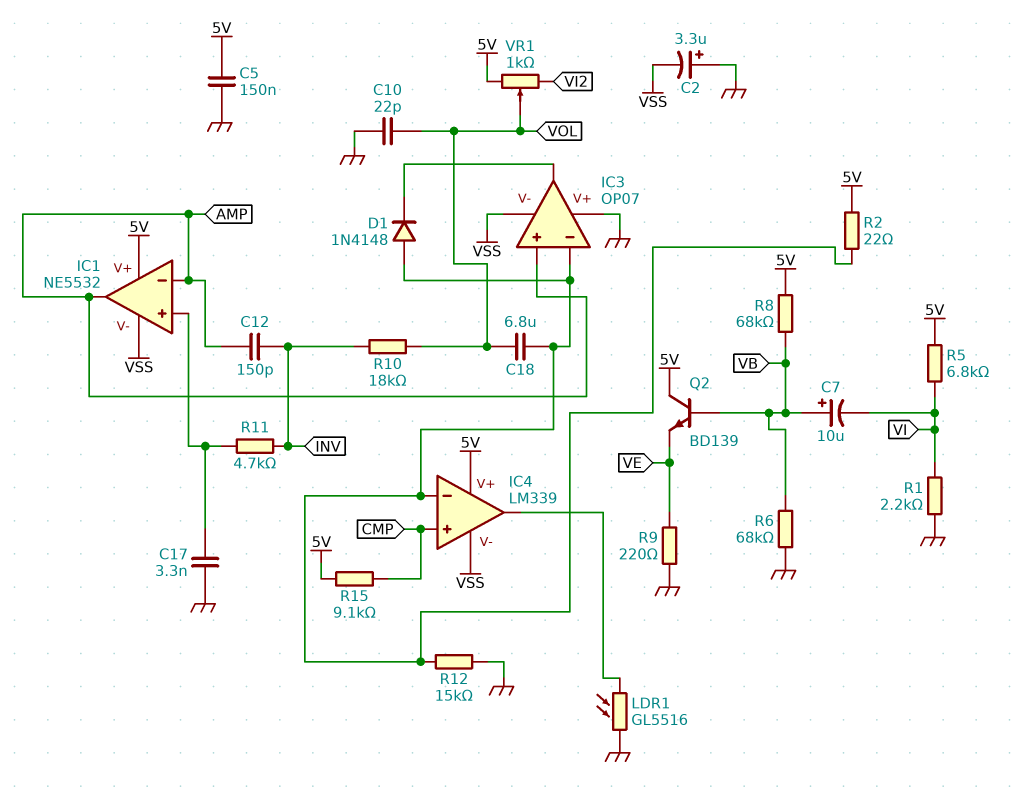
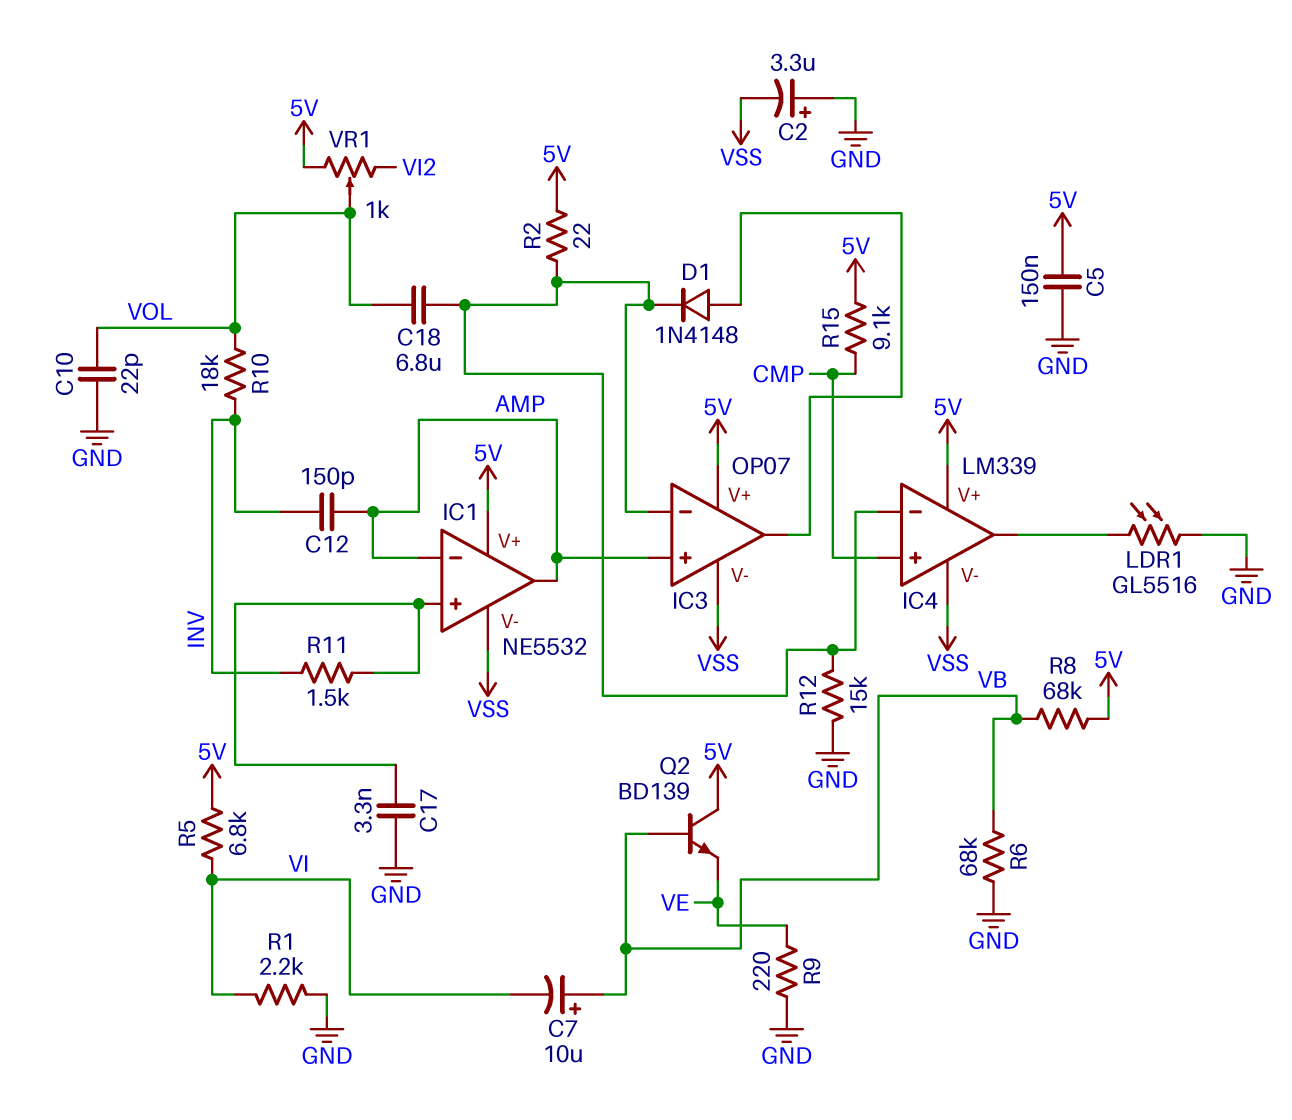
D1: diode 1N4148 (A IC3/in-, K IC3/out) -> diode 1N4148 (A IC3/out, K IC3/in-)
IC3 pin V+: GND -> 5V
R11: 4.7k (IC1/in+, INV) -> 1.5k (IC1/in+, INV)

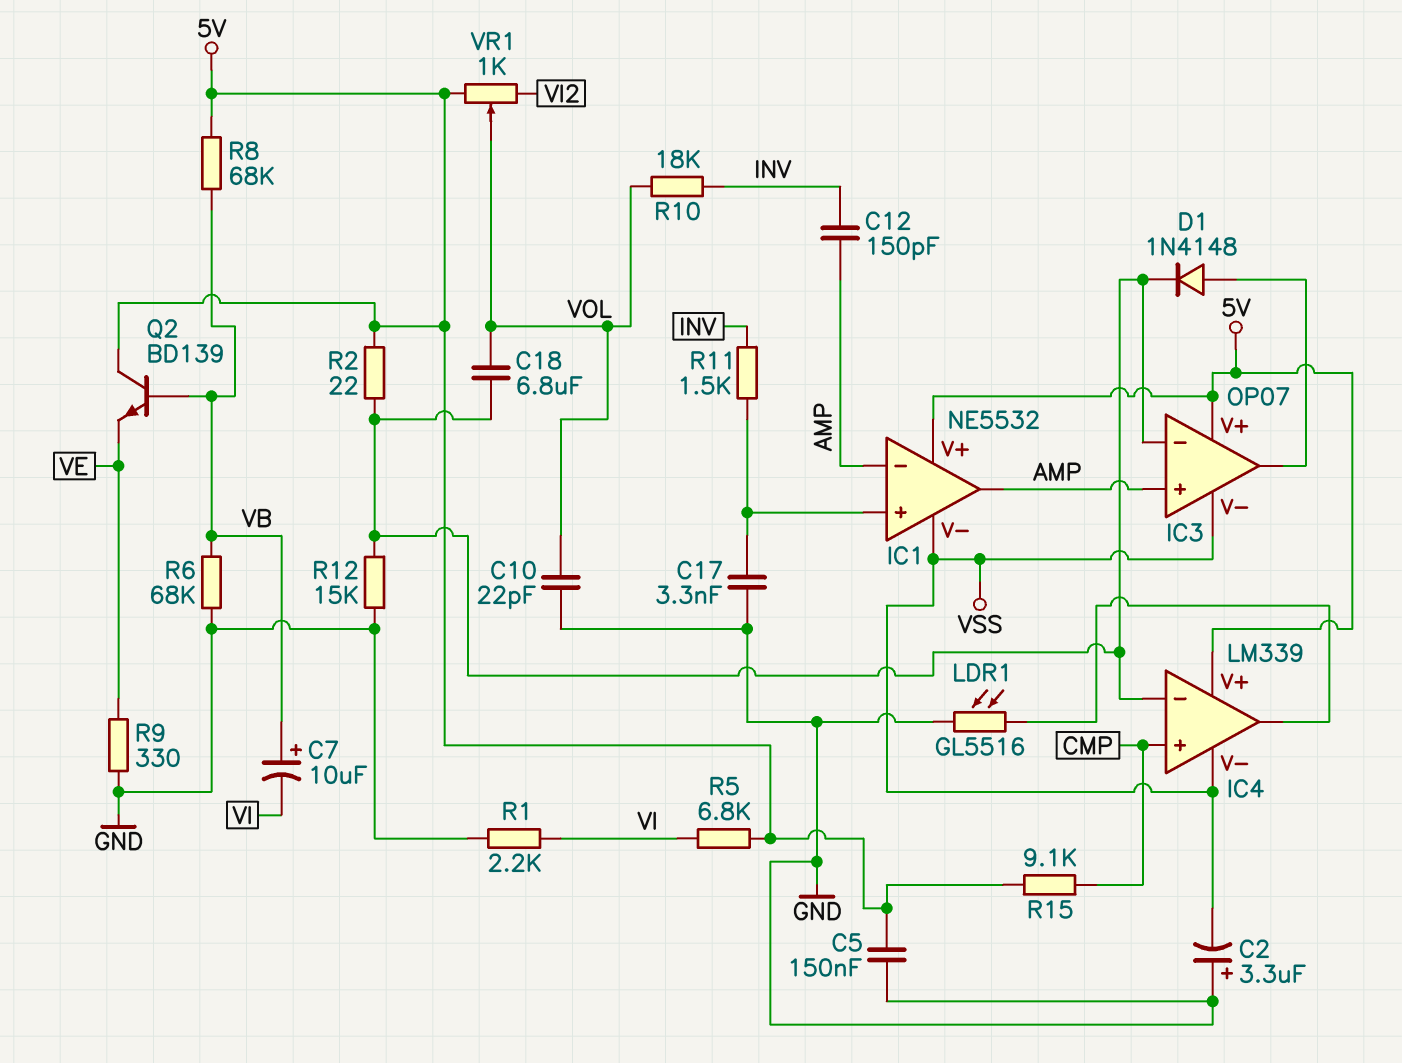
R9: 220 (GND, VE) -> 330 (GND, VE)

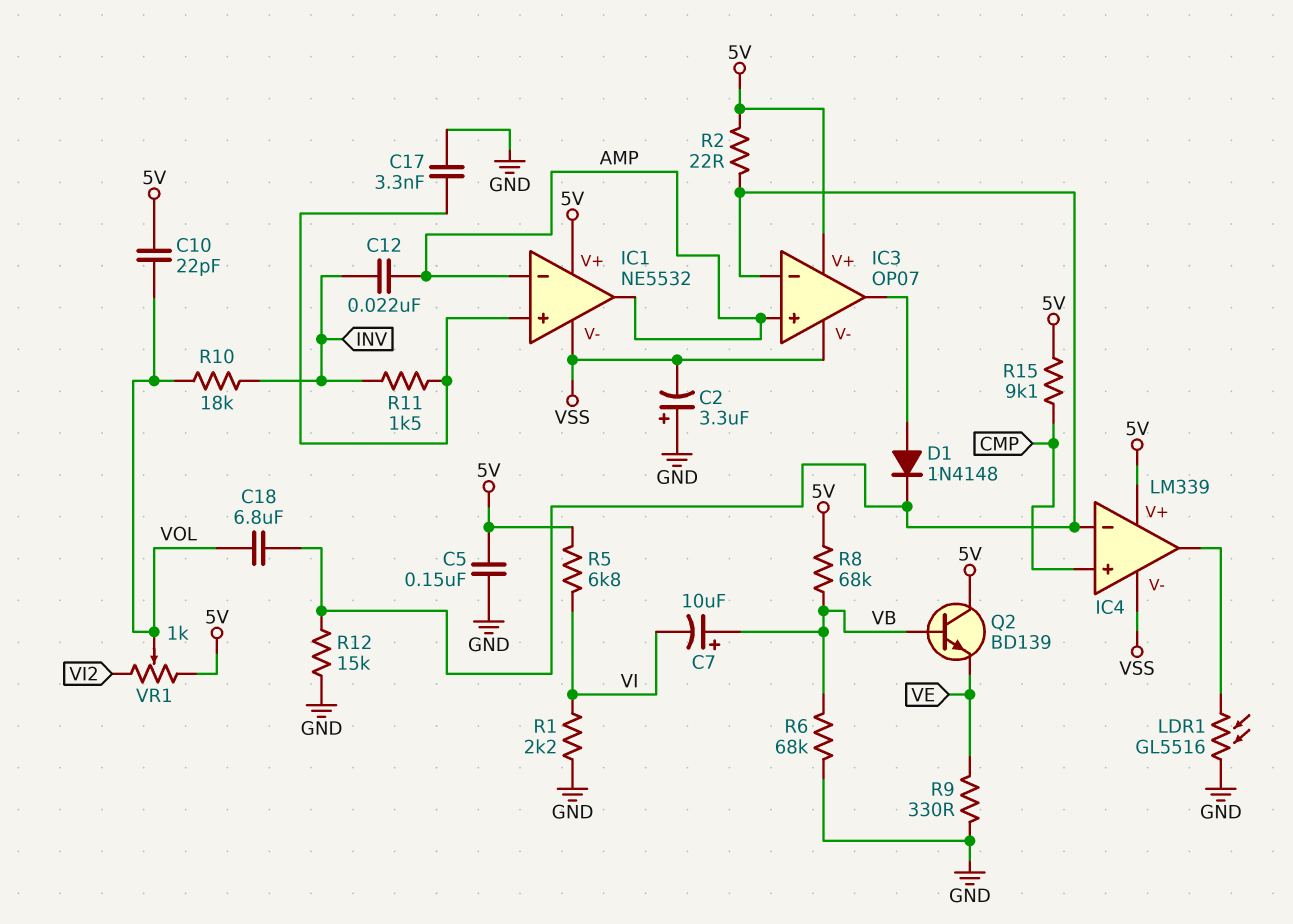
C10: 22pF (GND, VOL) -> 22pF (5V, VOL)
C12: 150pF (AMP, INV) -> 22nF (AMP, INV)

